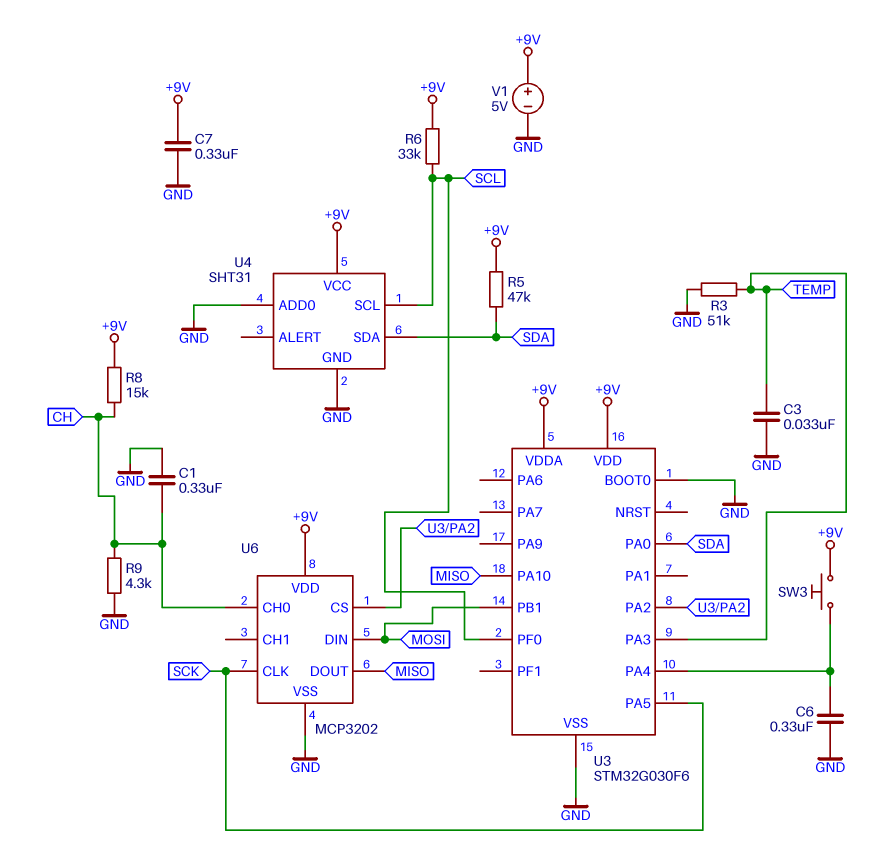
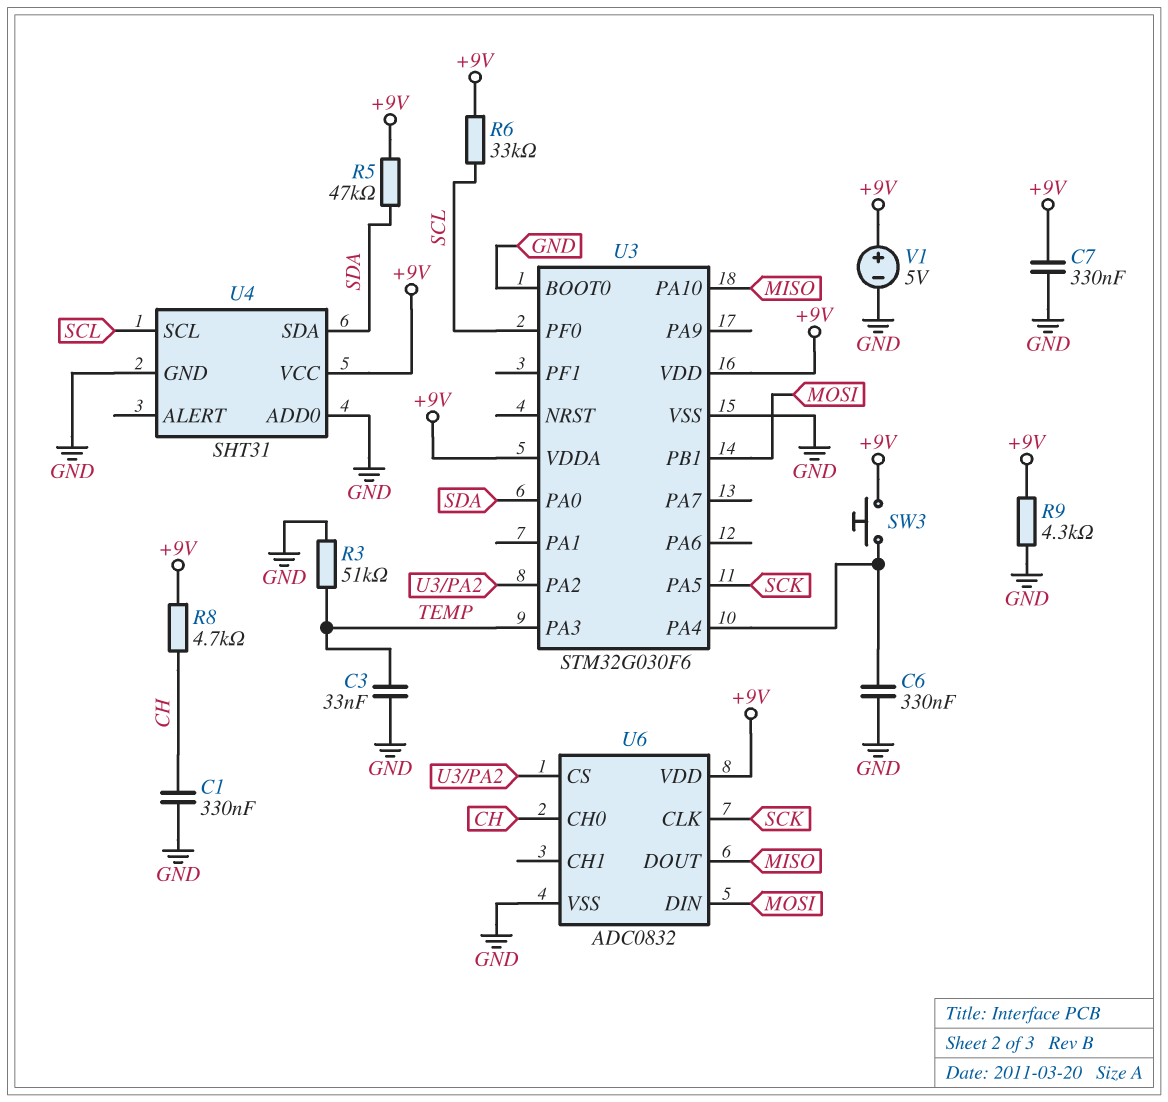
R8: 15k (+9V, CH) -> 4.7k (+9V, CH)
R9: 4.3k (CH, GND) -> 4.3k (+9V, GND)
U6: MCP3202 -> ADC0832

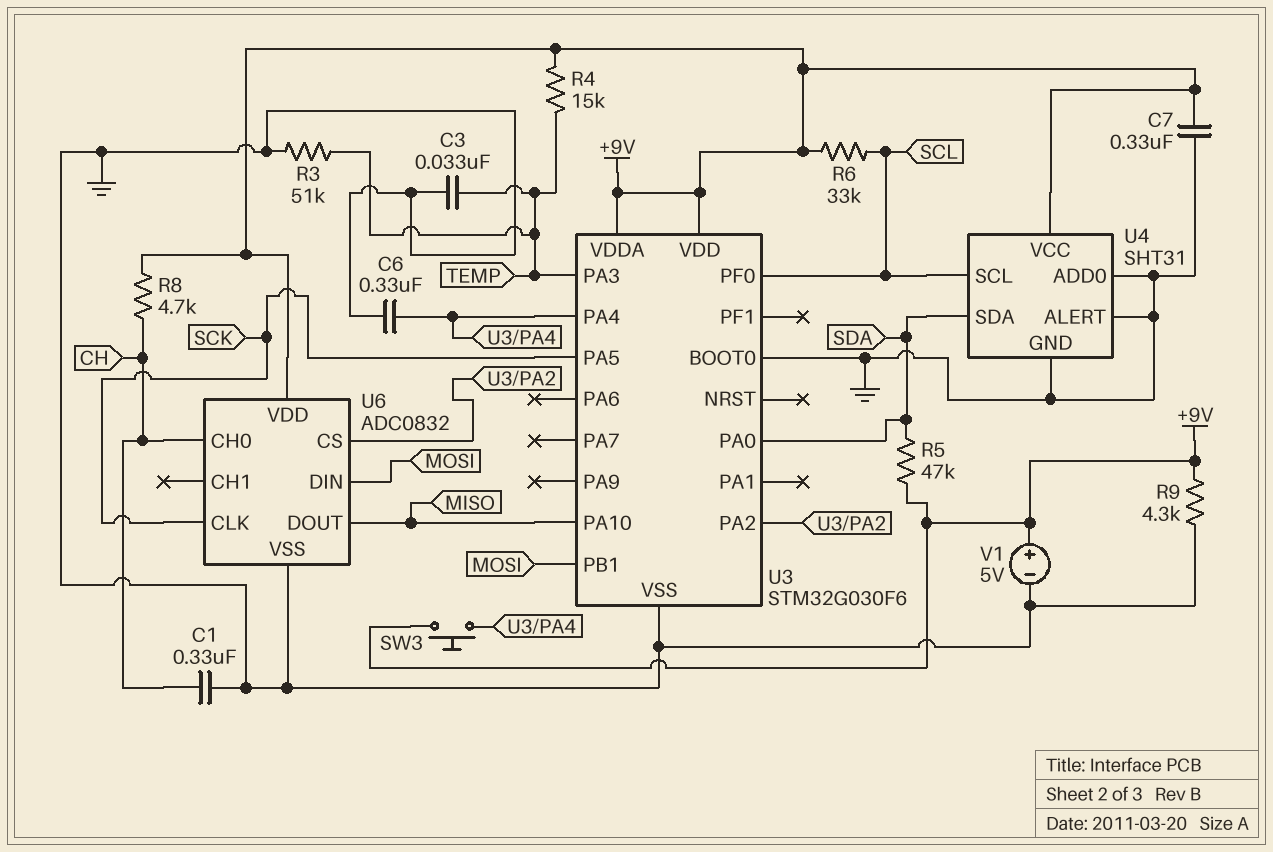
R4: none -> 15k (+9V, TEMP)
U4 pin ALERT: none -> GND

